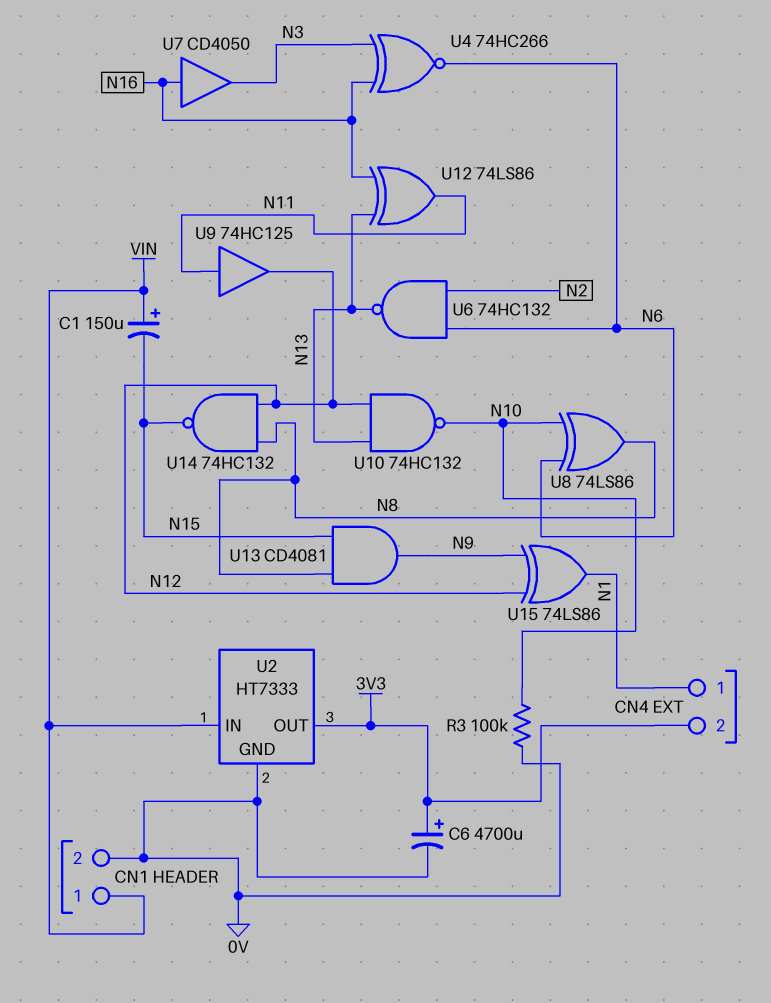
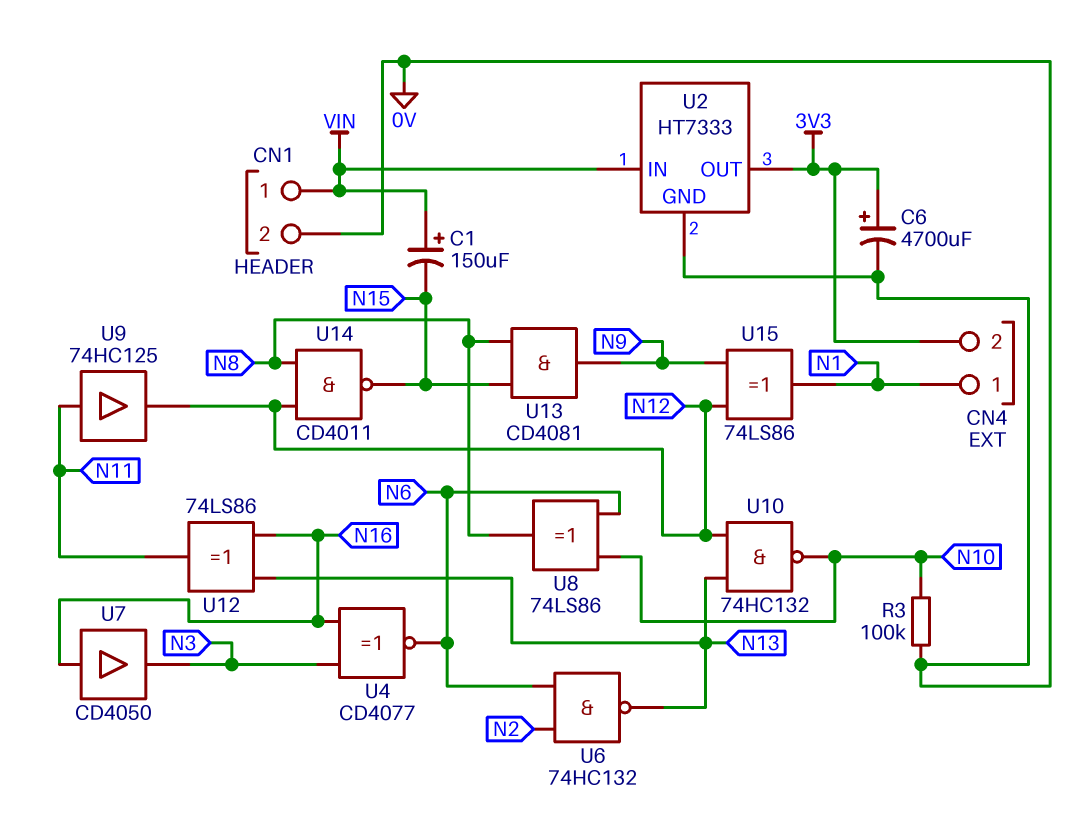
U4: XNOR 74HC266 (in N3, in N16, out N6) -> XNOR CD4077 (in N3, in N16, out N6)
U14: NAND 74HC132 (in N8, in N12, out N15) -> NAND CD4011 (in N8, in N12, out N15)

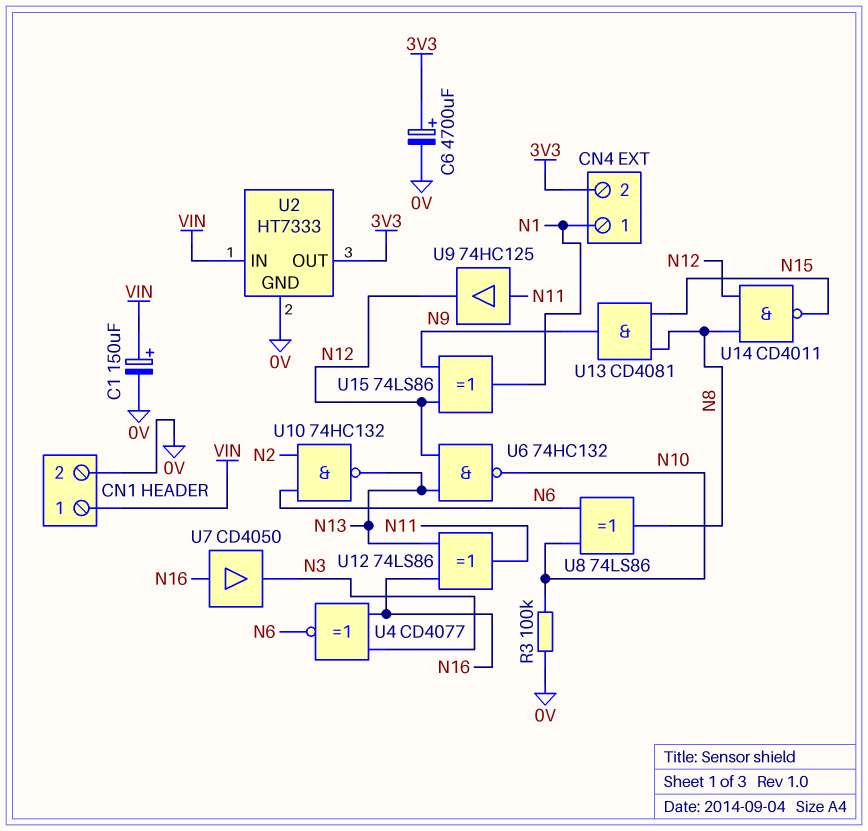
C1: 150uF (plus VIN, minus N15) -> 150uF (plus VIN, minus 0V)
U6: NAND 74HC132 (in N2, in N6, out N13) -> NAND 74HC132 (in N12, in N13, out N10)
U10: NAND 74HC132 (in N12, in N13, out N10) -> NAND 74HC132 (in N2, in N6, out N13)

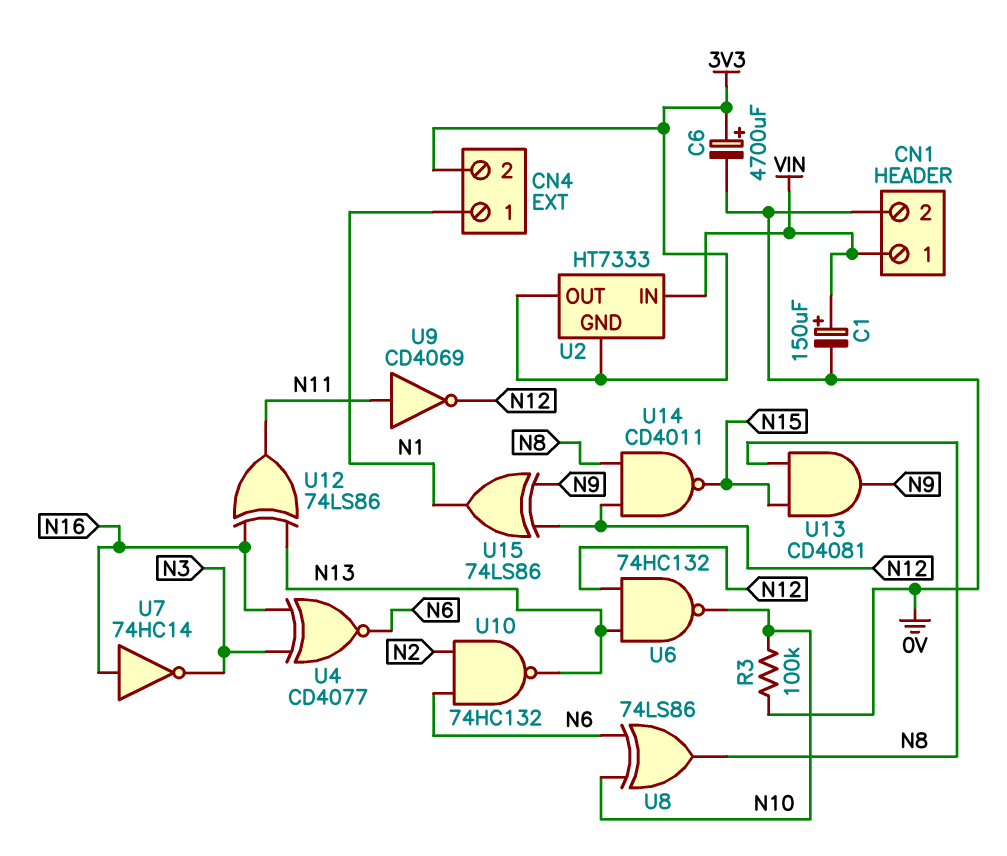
U2 pin GND: 0V -> 3V3
U7: buffer CD4050 (in N16, out N3) -> NOT 74HC14 (in N16, out N3)
U9: buffer 74HC125 (in N11, out N12) -> NOT CD4069 (in N11, out N12)

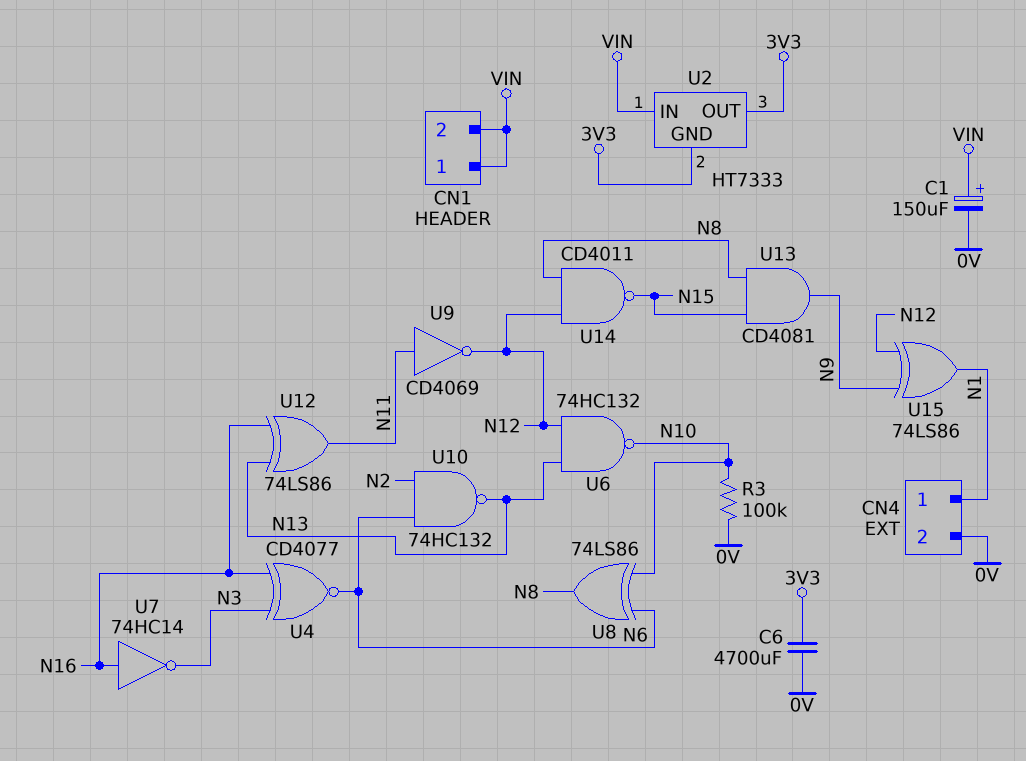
C6: 4700uF (plus 3V3, minus 0V) -> 4700uF (0V, 3V3)
CN1 pin 2: 0V -> VIN
CN4 pin 2: 3V3 -> 0V

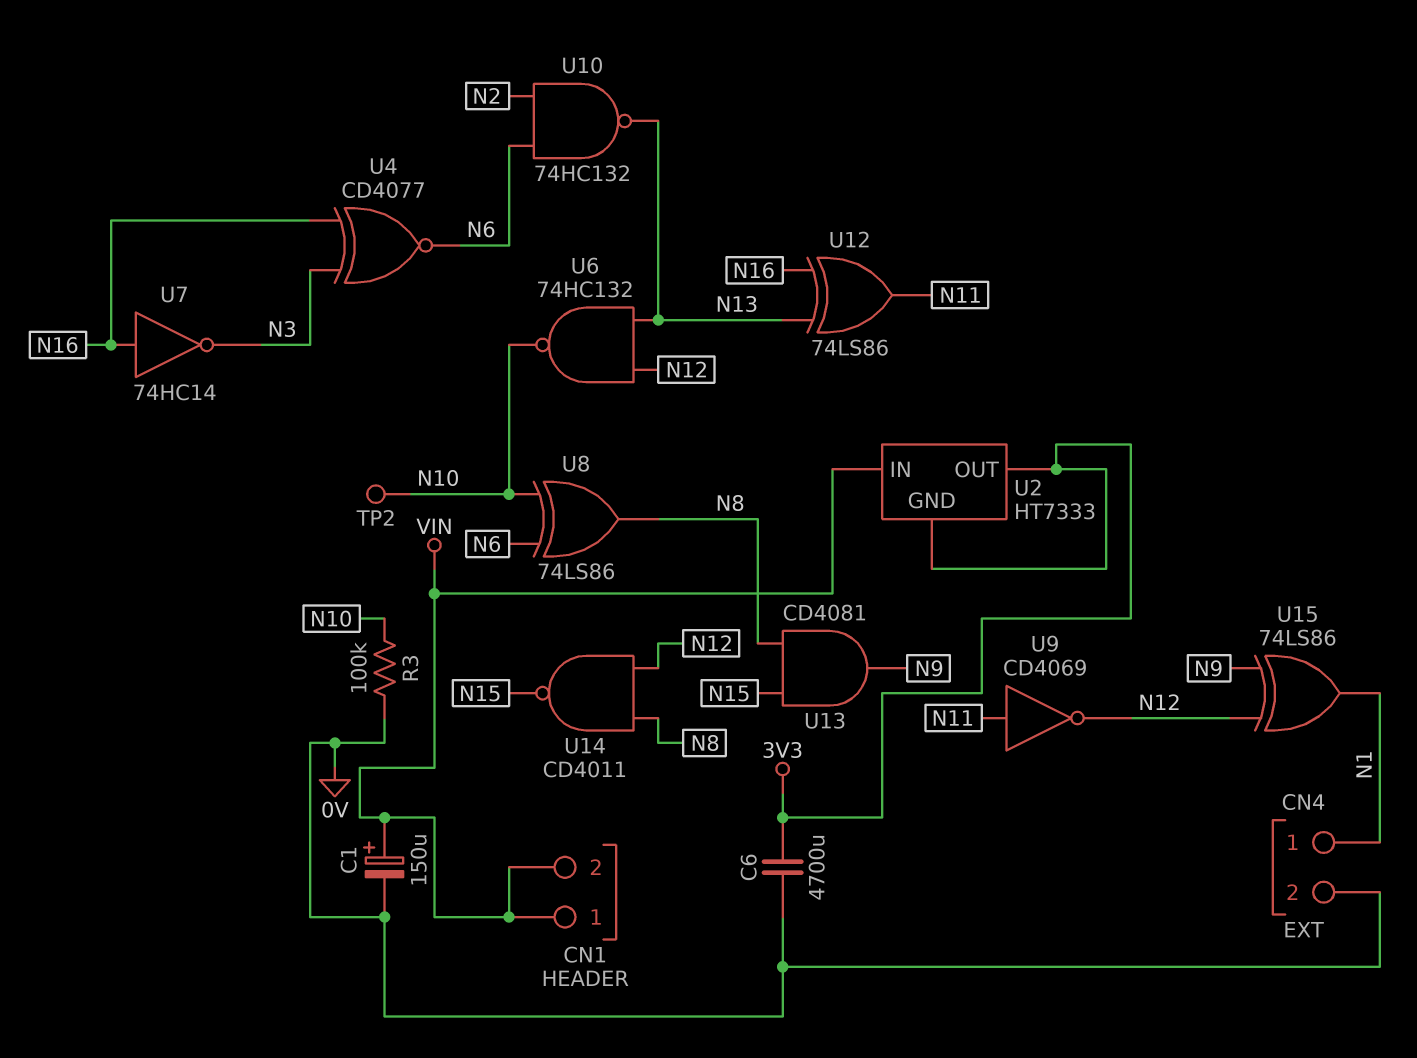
TP2: none -> test point (N10)

